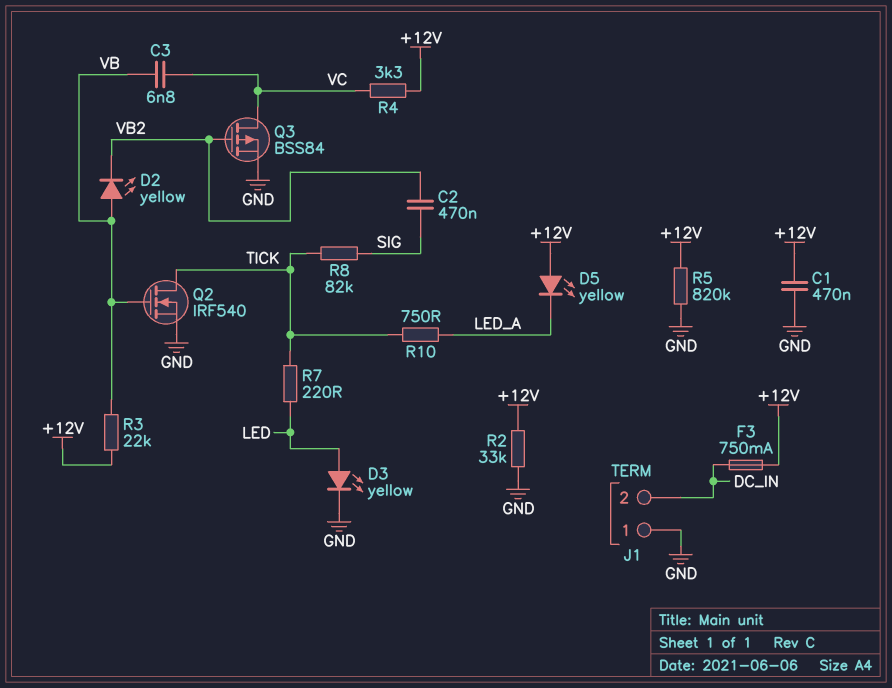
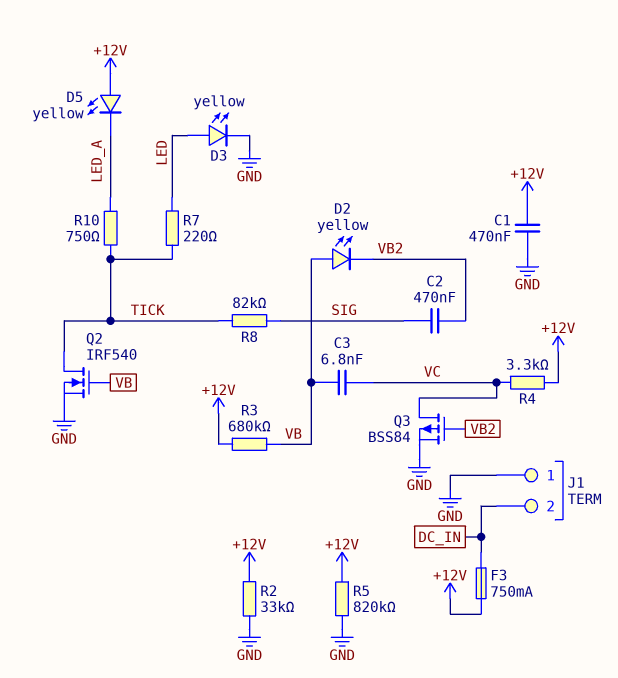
R3: 22k (+12V, VB) -> 680k (+12V, VB)

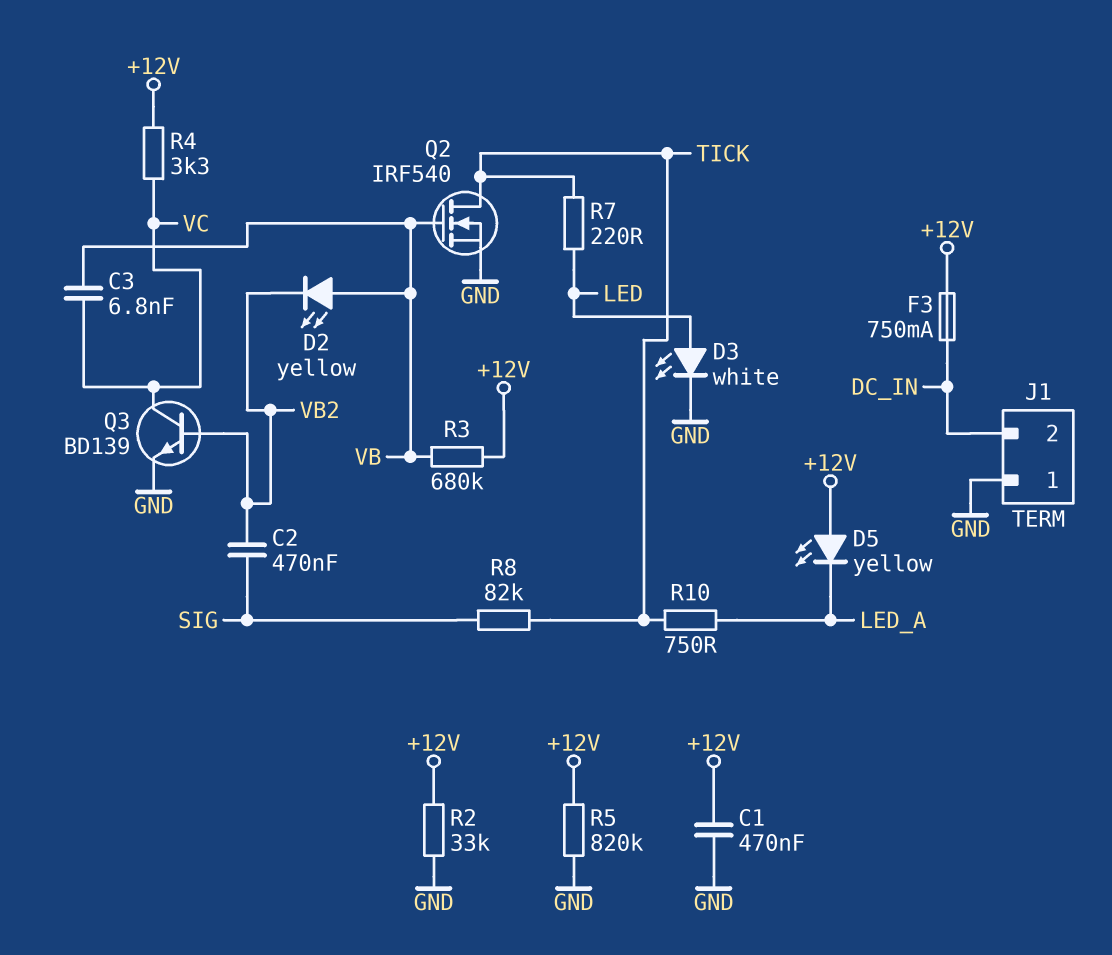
D3: LED yellow (A LED, K GND) -> LED white (A LED, K GND)
Q3: PMOS BSS84 (G VB2, D VC, S GND) -> NPN BD139 (B VB2, C VC, E GND)

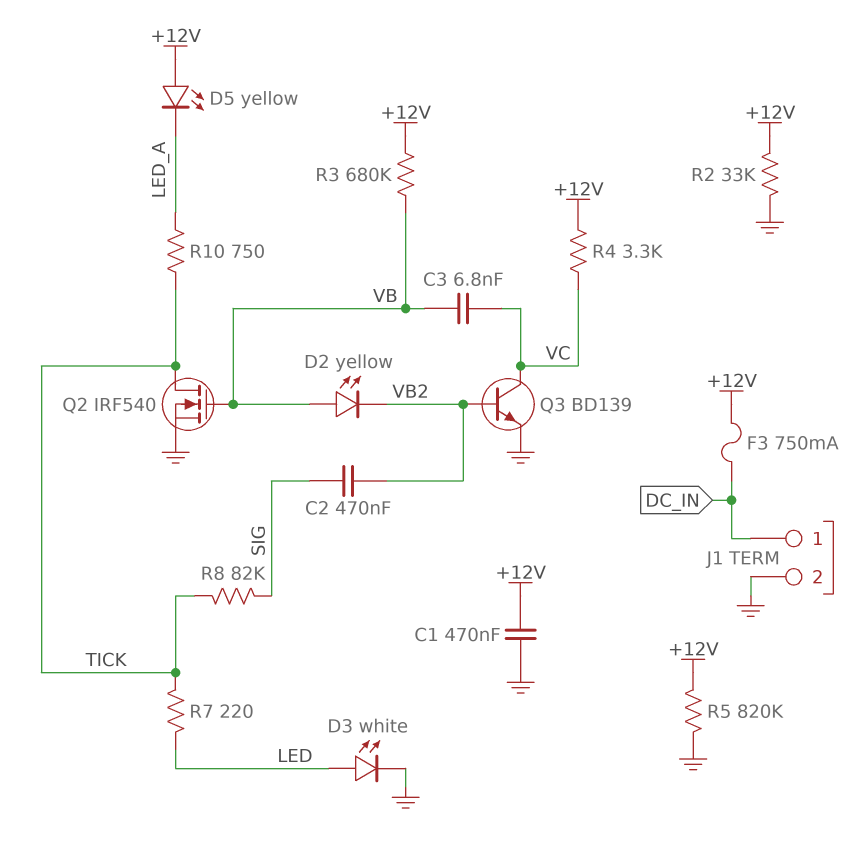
J1 pin 1: GND -> DC_IN
J1 pin 2: DC_IN -> GND

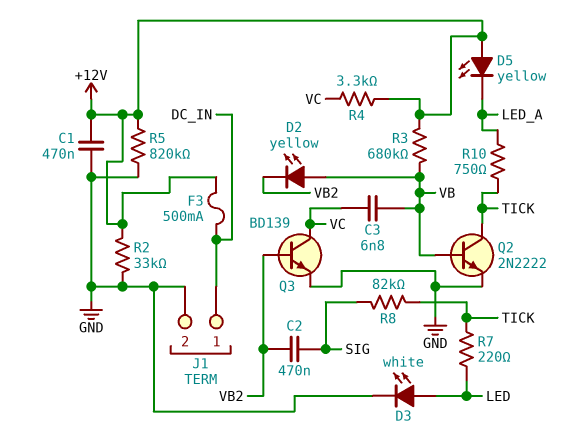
F3: 750mA (+12V, DC_IN) -> 500mA (+12V, DC_IN)
Q2: NMOS IRF540 (G VB, D TICK, S GND) -> NPN 2N2222 (B VB, C TICK, E GND)

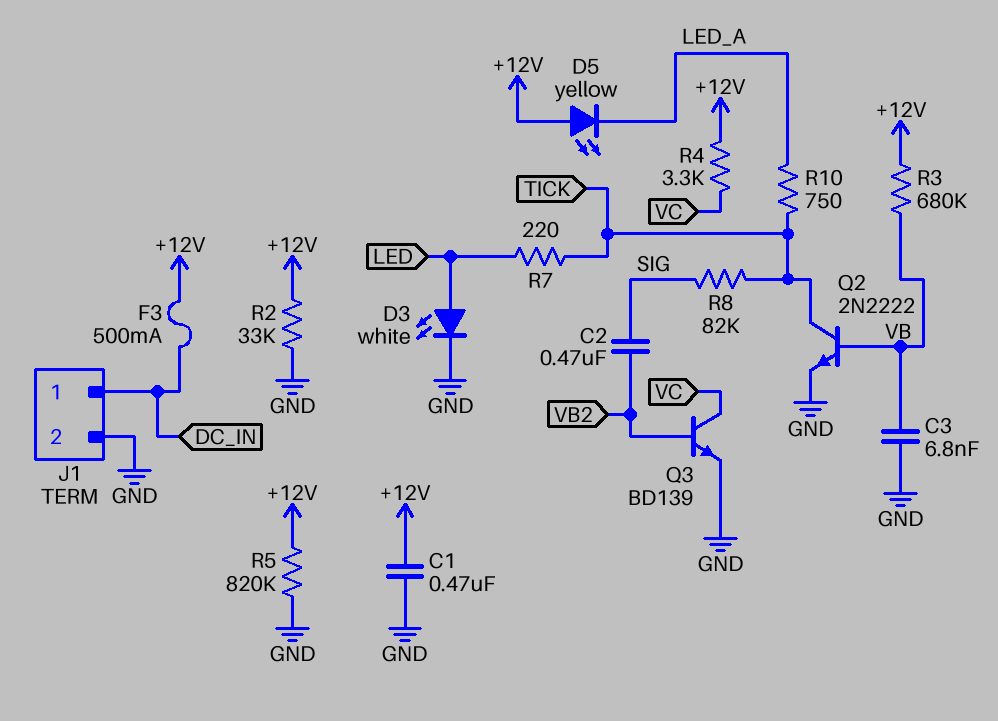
C3: 6.8nF (VB, VC) -> 6.8nF (GND, VB)
D2: LED yellow (A VB, K VB2) -> none

